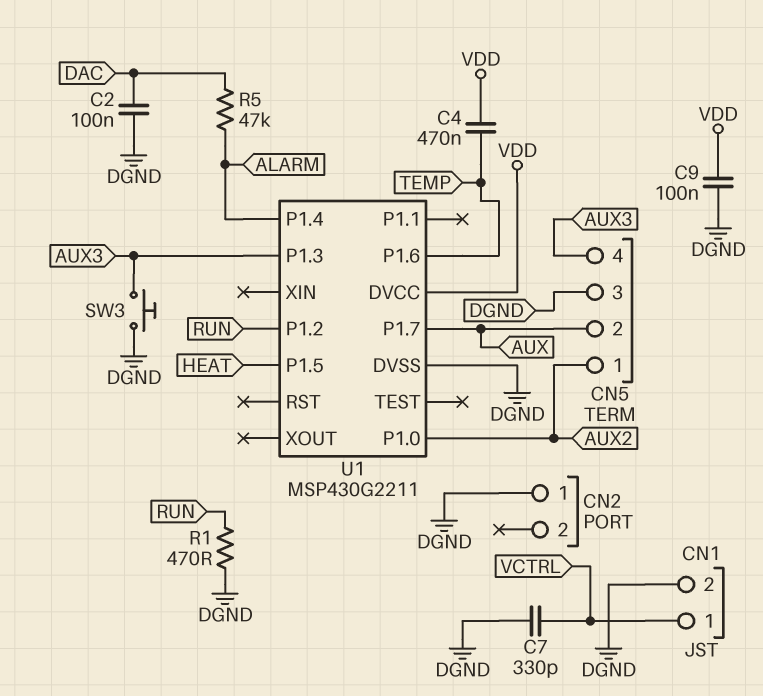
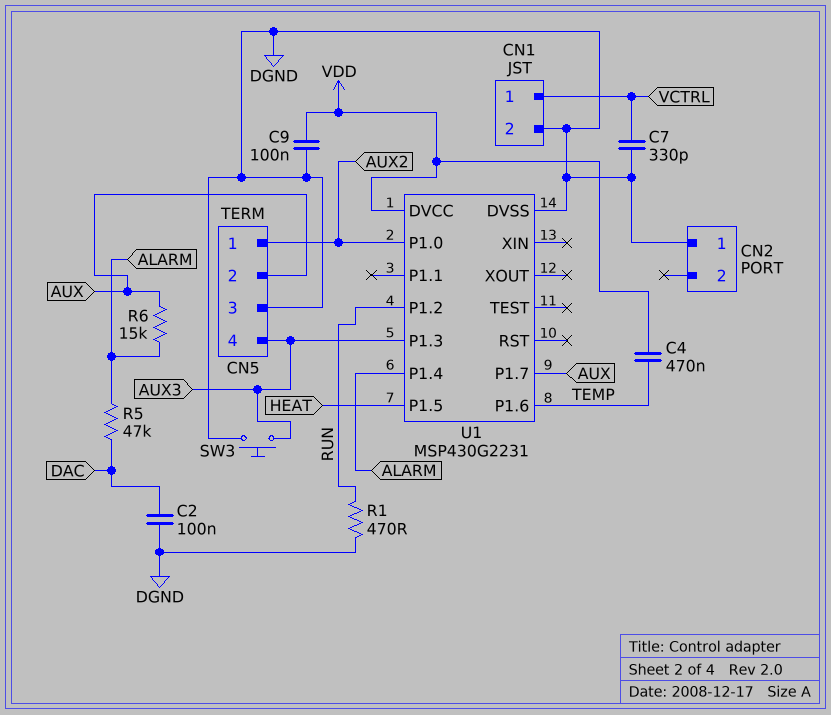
R6: none -> 15k (ALARM, AUX)
U1: MSP430G2211 -> MSP430G2231

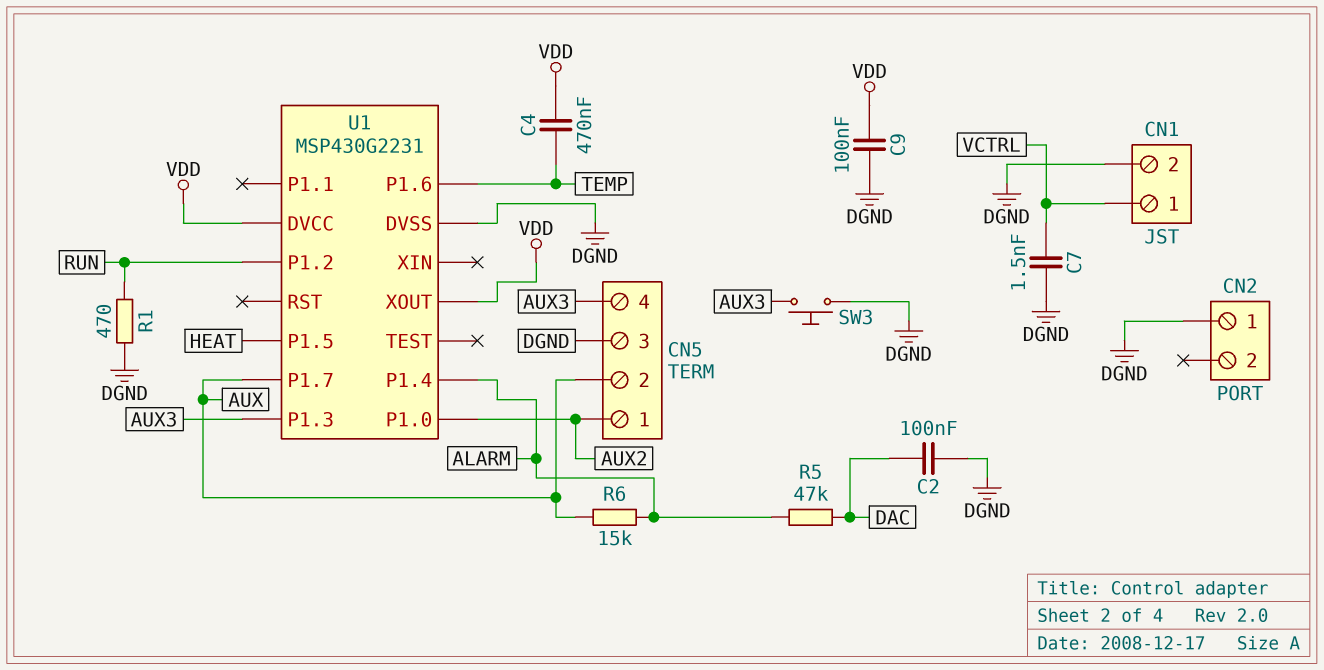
C7: 330pF (DGND, VCTRL) -> 1.5nF (DGND, VCTRL)
U1 pin XOUT: none -> VDD

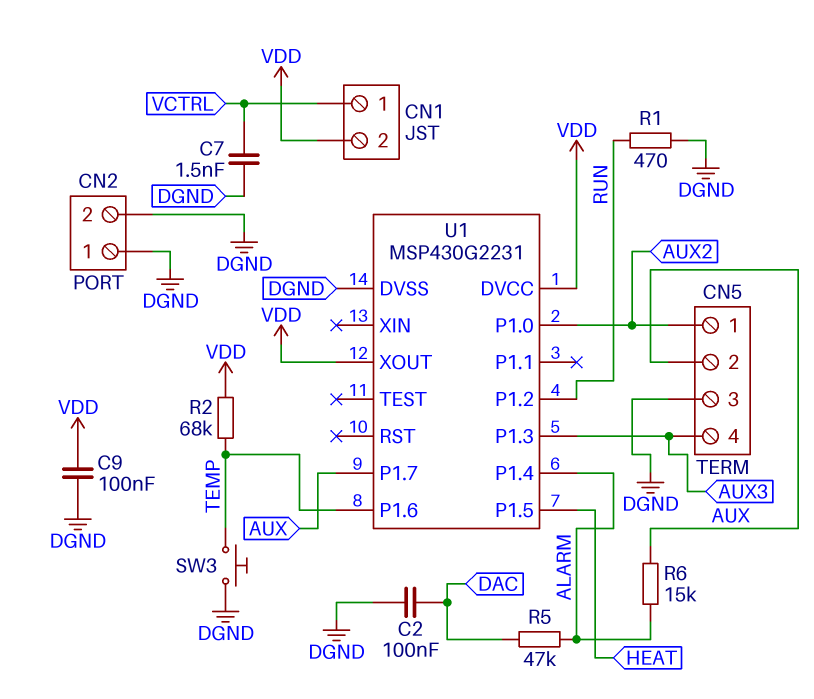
C4: 470nF (TEMP, VDD) -> none
CN1 pin 2: DGND -> VDD
CN2 pin 2: none -> DGND
R2: none -> 68k (TEMP, VDD)
SW3: button (AUX3, DGND) -> button (DGND, TEMP)

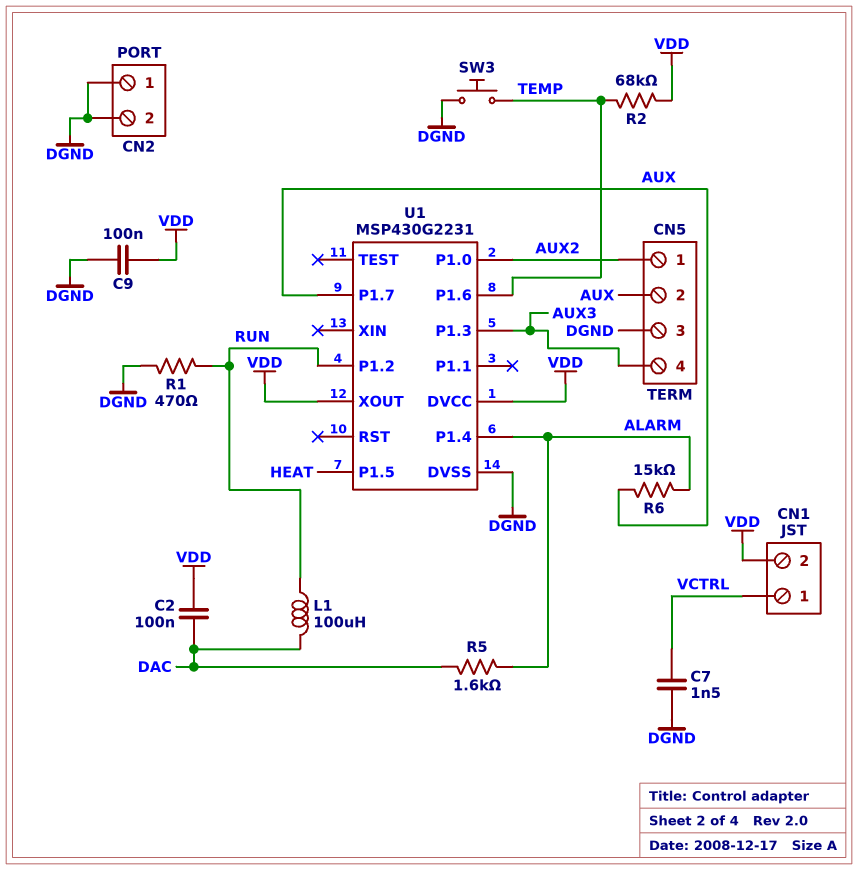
C2: 100nF (DAC, DGND) -> 100nF (DAC, VDD)
L1: none -> 100uH (DAC, RUN)
R5: 47k (ALARM, DAC) -> 1.6k (ALARM, DAC)

